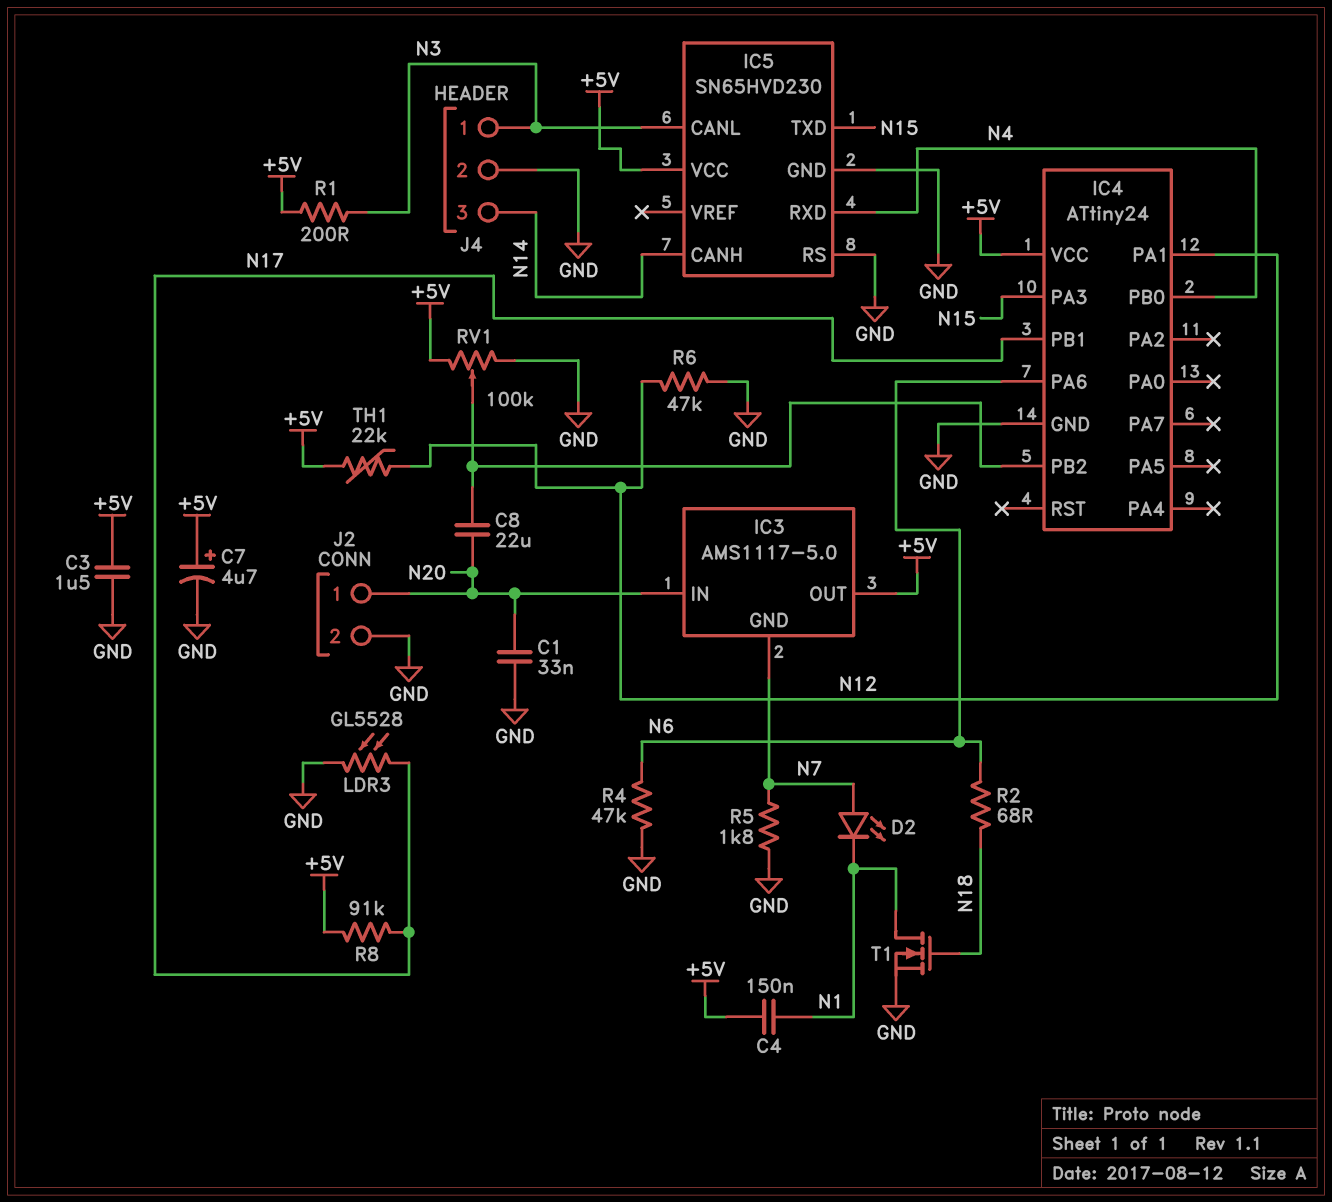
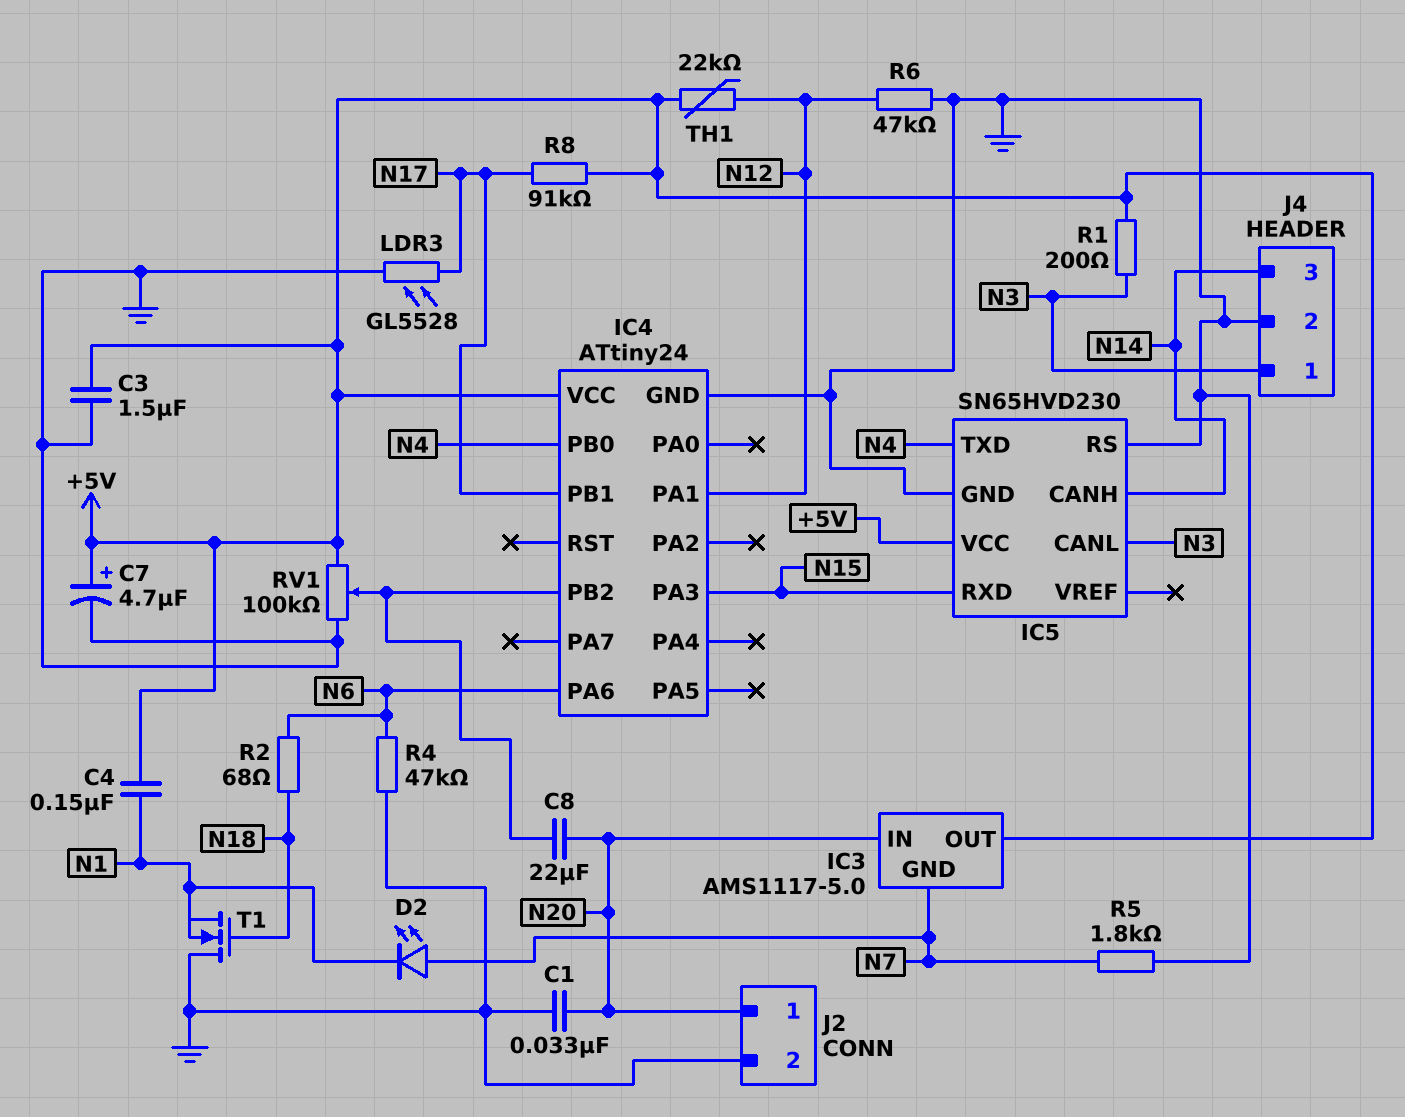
IC5 pin RXD: N4 -> N15
IC5 pin TXD: N15 -> N4
T1: NMOS (G N18, D N1, S GND) -> NMOS (G N18, D GND, S N1)

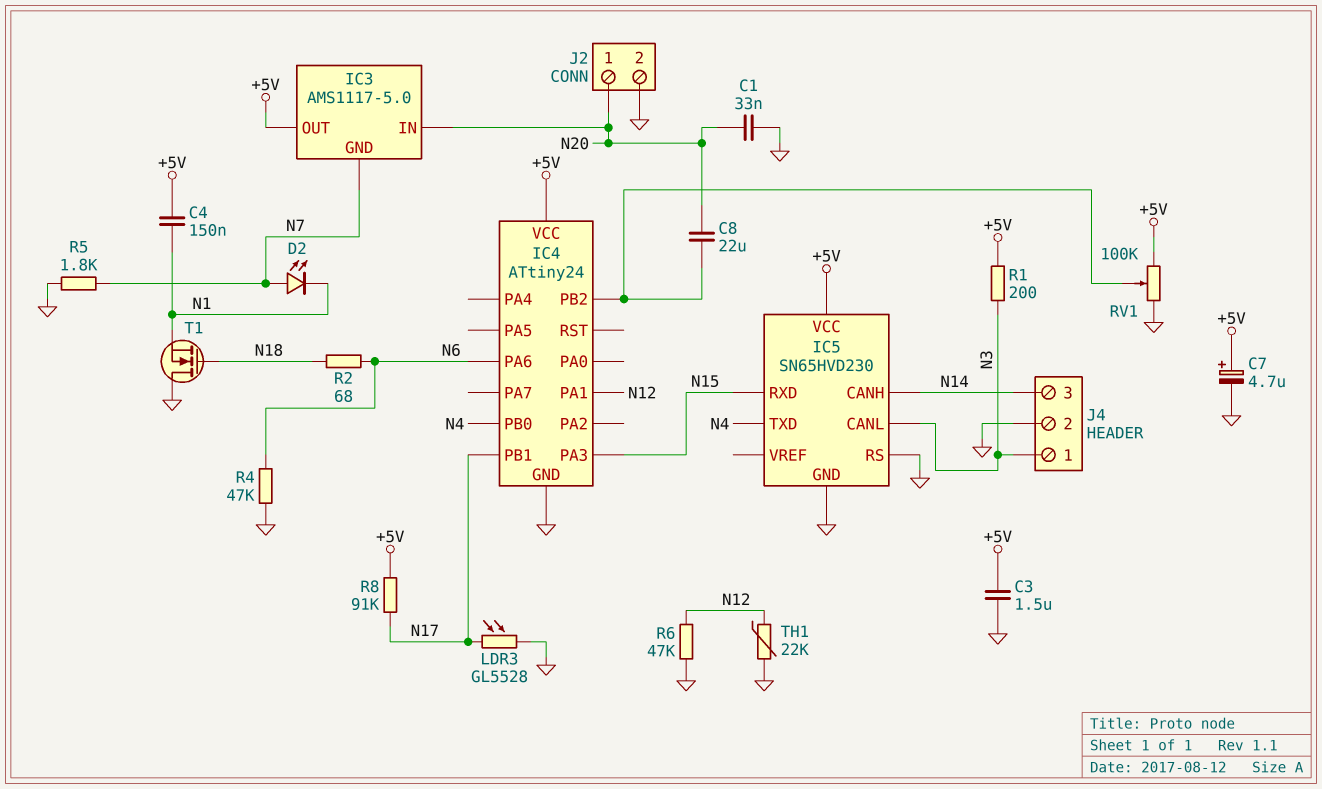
TH1: 22k (+5V, N12) -> 22k (GND, N12)

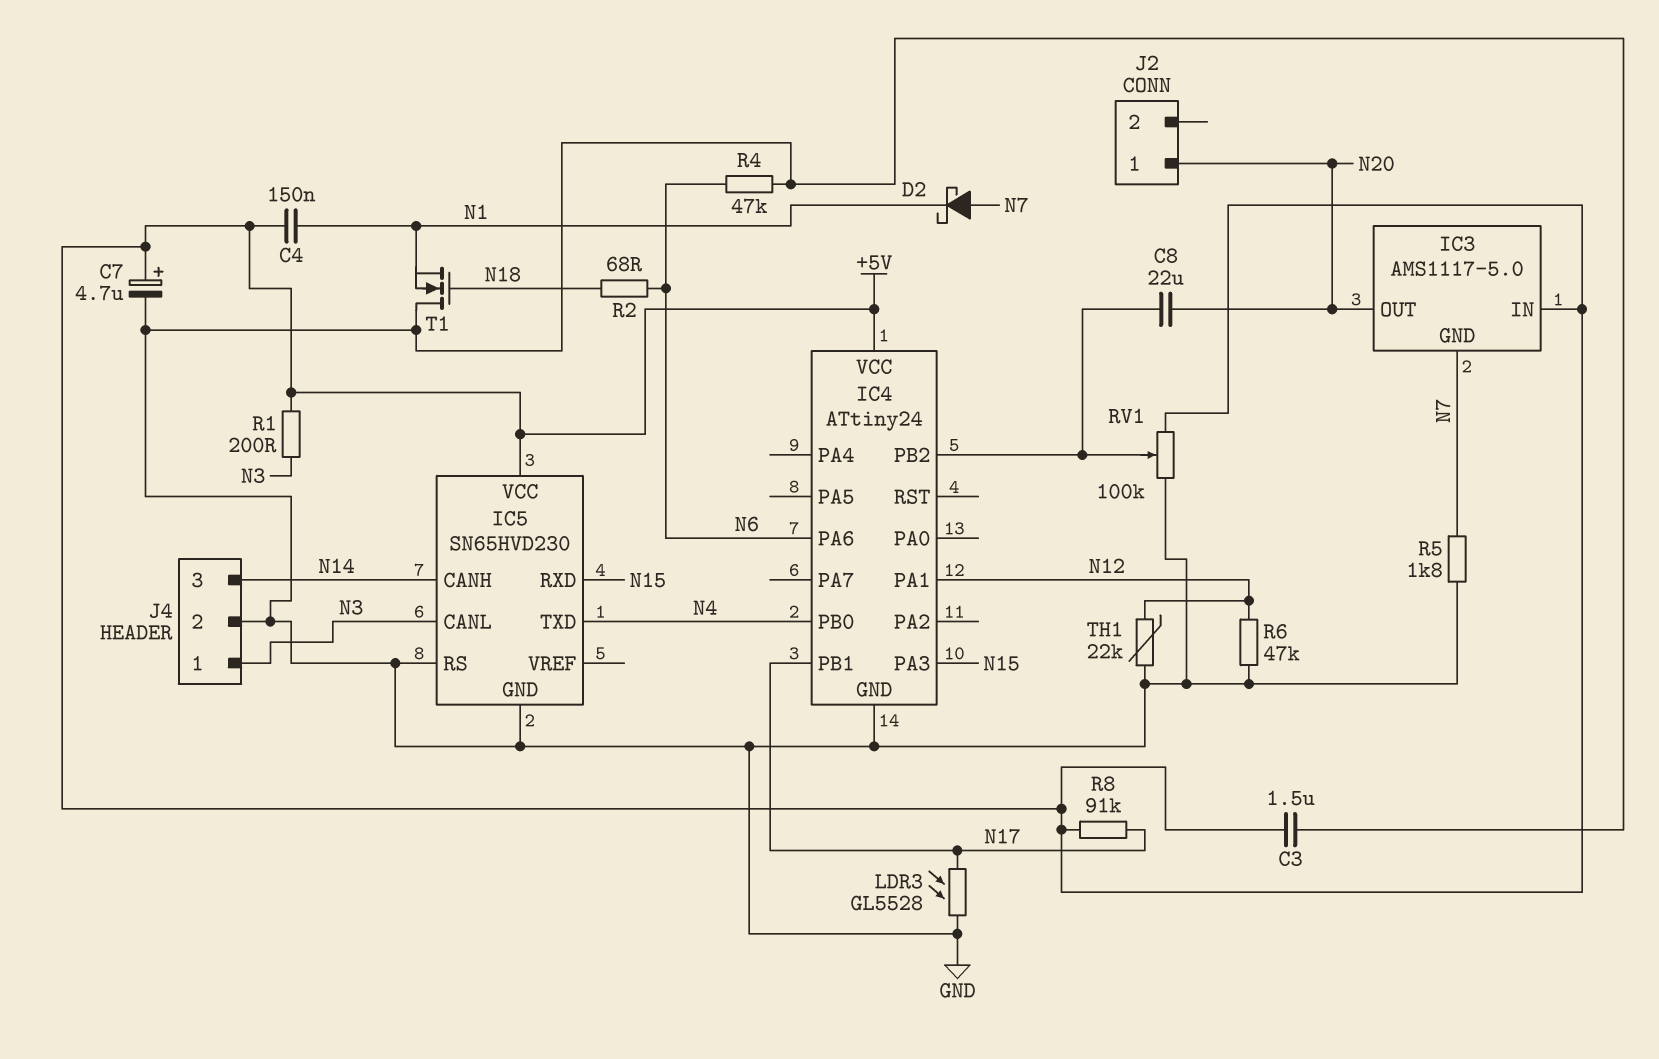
C1: 33nF (GND, N20) -> none
D2: LED (A N7, K N1) -> schottky (A N7, K N1)
IC3 pin IN: N20 -> +5V
IC3 pin OUT: +5V -> N20
J2 pin 2: GND -> none

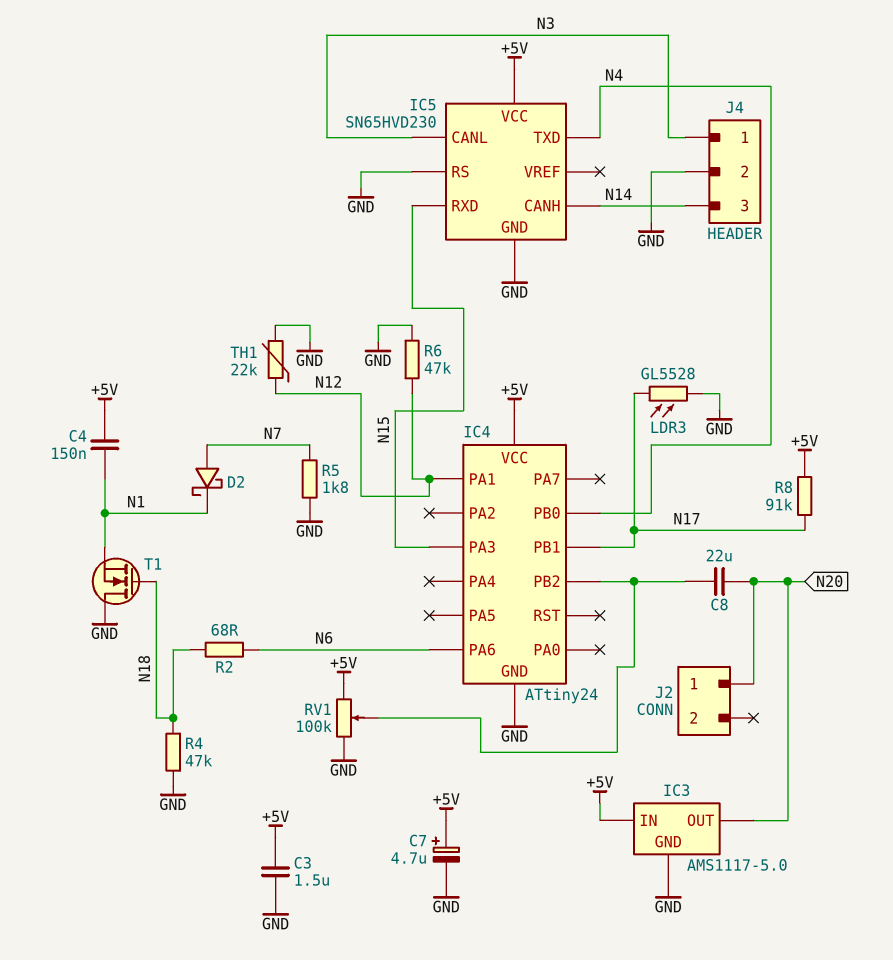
IC3 pin GND: N7 -> GND
R1: 200 (+5V, N3) -> none
R4: 47k (GND, N6) -> 47k (GND, N18)

